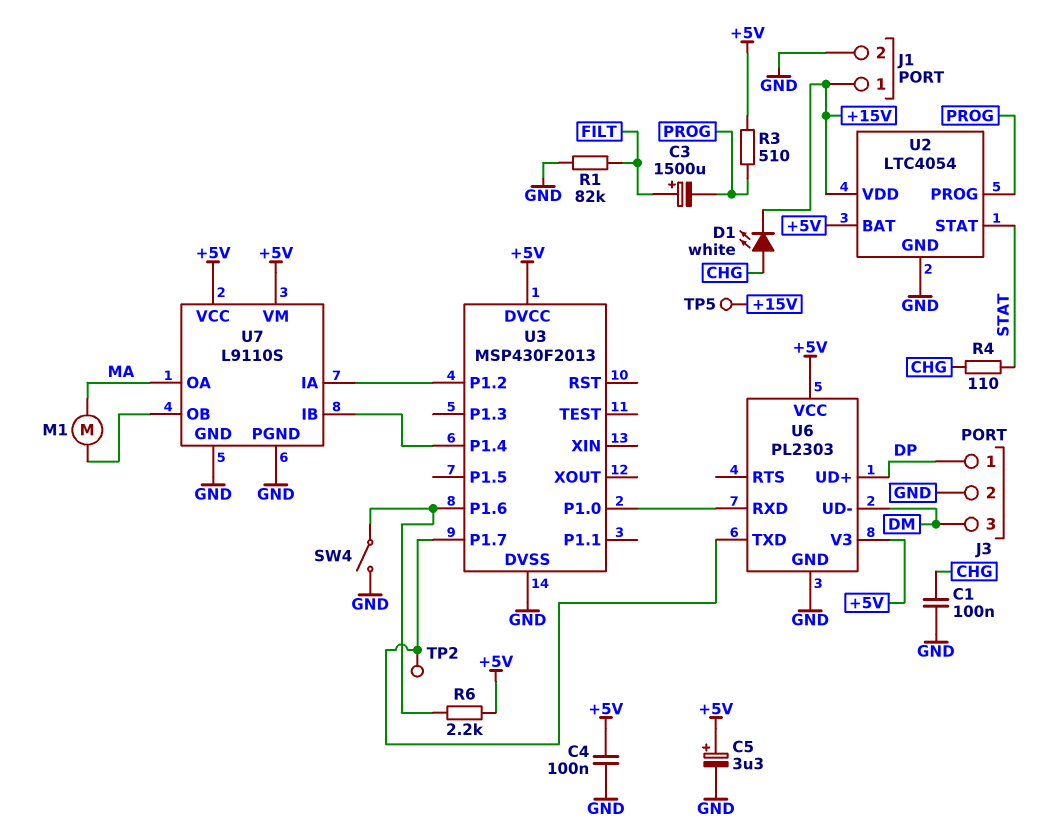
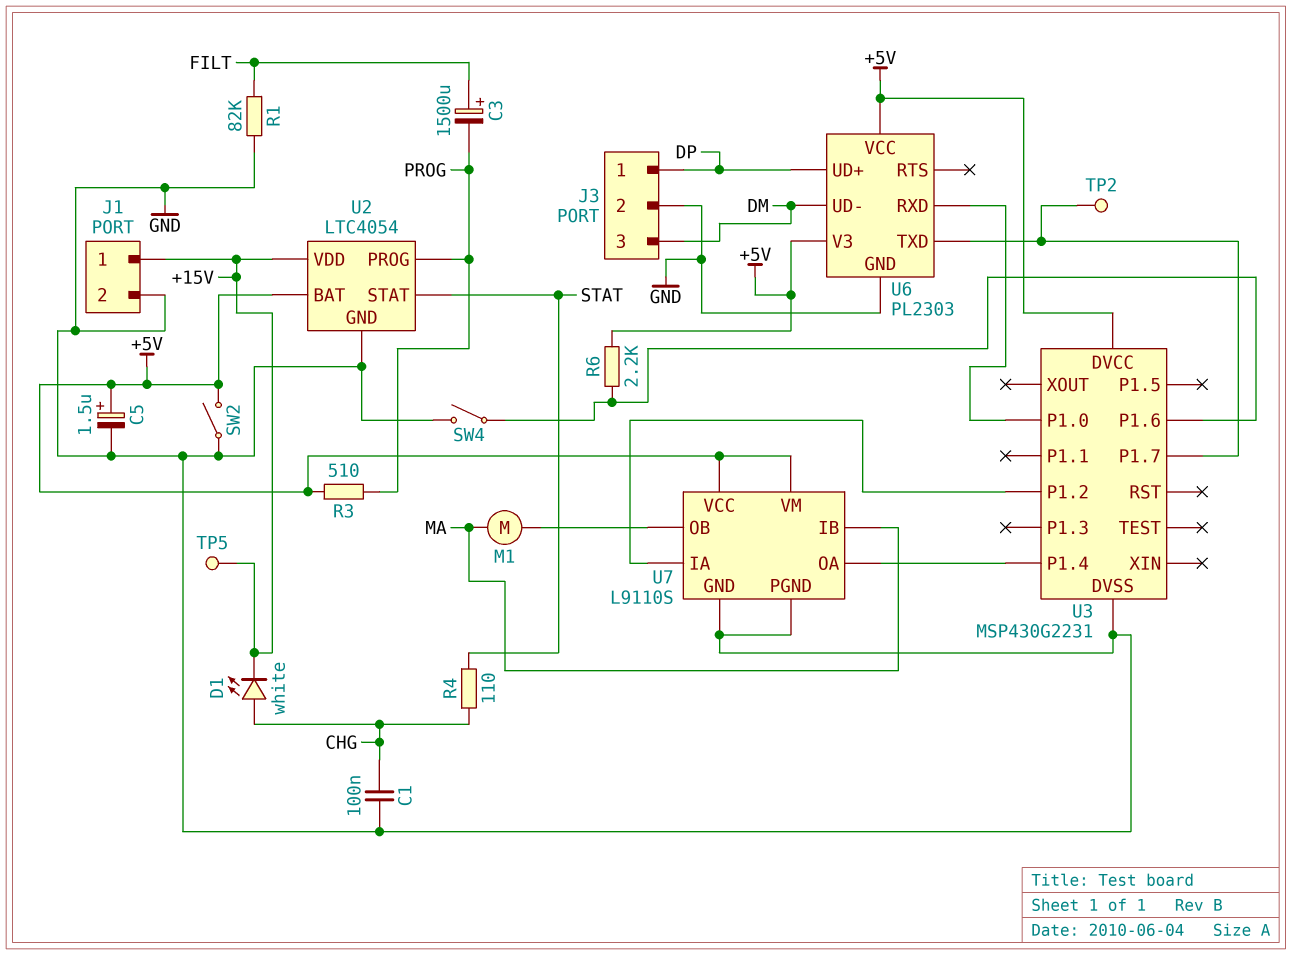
C4: 100nF (+5V, GND) -> none
C5: 3.3uF (plus +5V, minus GND) -> 1.5uF (plus +5V, minus GND)
SW2: none -> switch (+5V, GND)
U3: MSP430F2013 -> MSP430G2231
U7 pin IB: U3/P1.4 -> MA
U7 pin OA: MA -> U3/P1.4

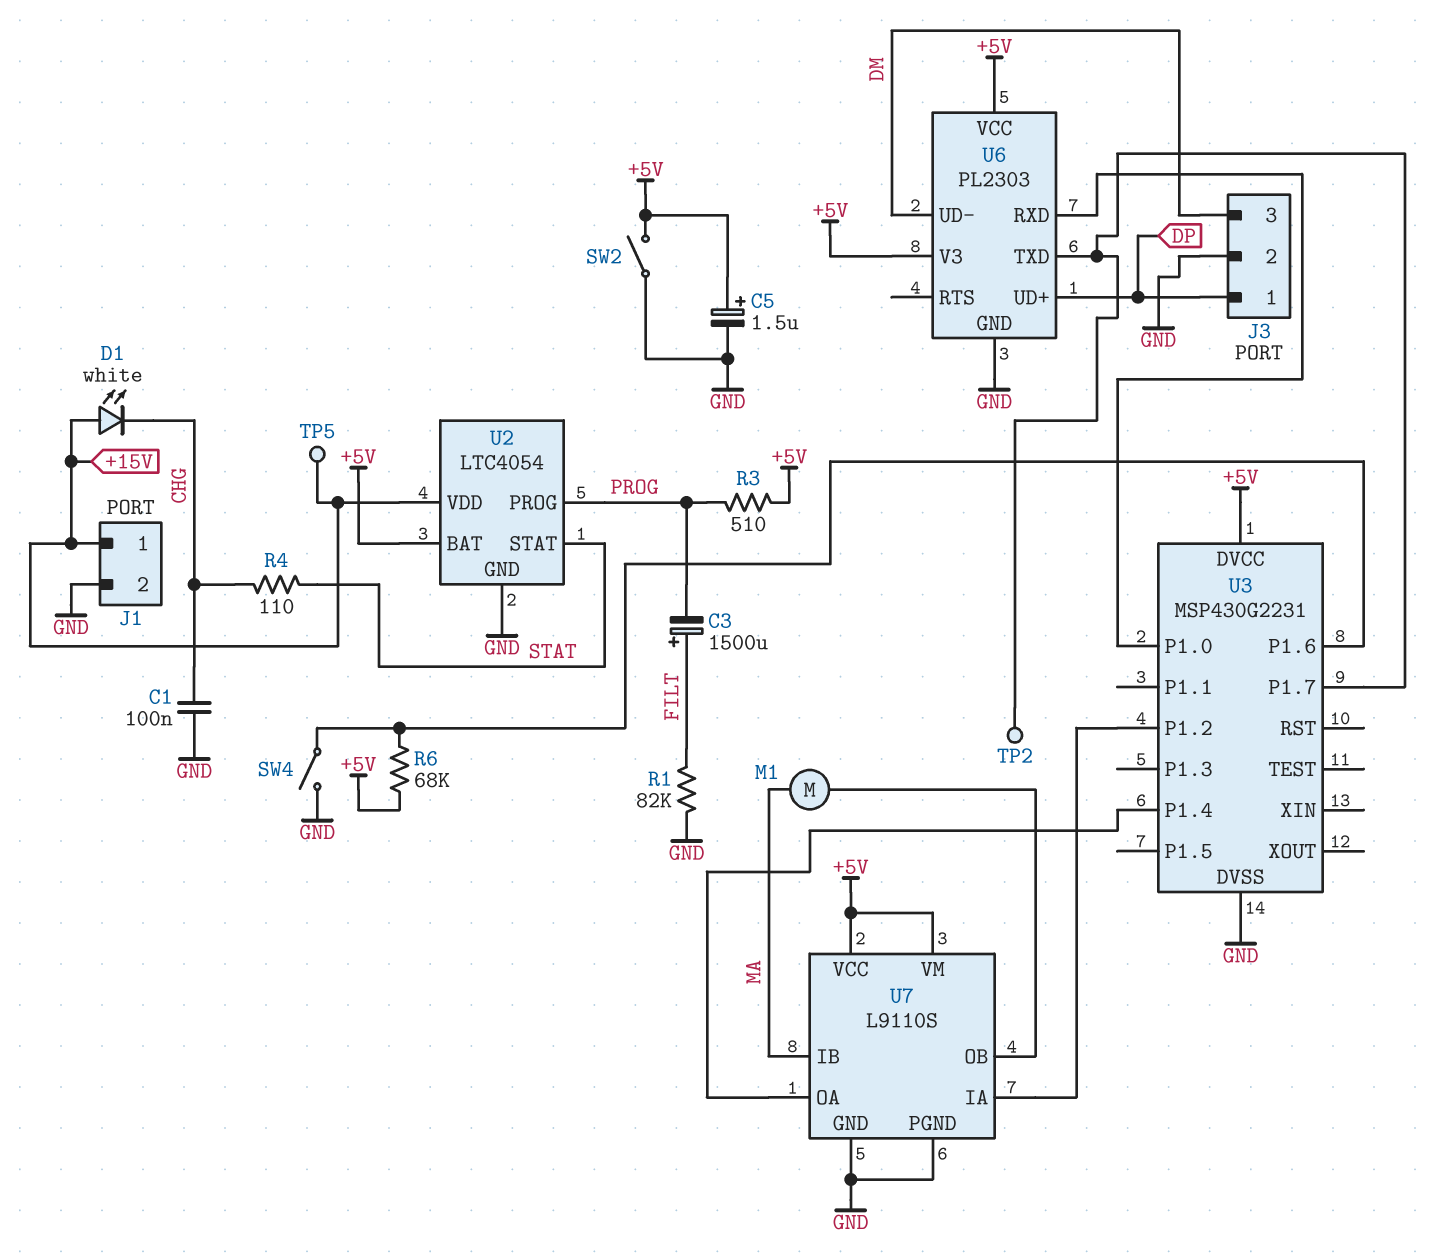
D1: LED white (A CHG, K +15V) -> LED white (A +15V, K CHG)
R6: 2.2k (+5V, U3/P1.6) -> 68k (+5V, U3/P1.6)

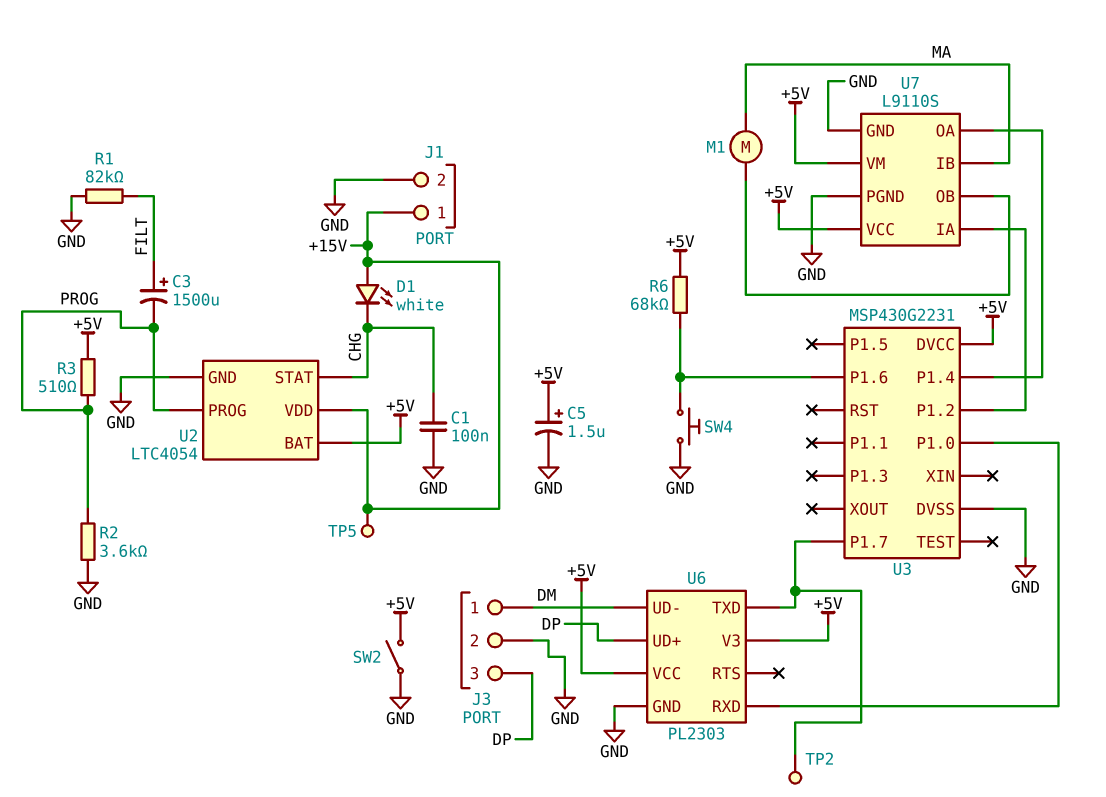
J3 pin 1: DP -> DM
J3 pin 3: DM -> DP
R2: none -> 3.6k (GND, PROG)
R4: 110 (CHG, STAT) -> none
SW4: switch (GND, U3/P1.6) -> button (GND, U3/P1.6)
U2 pin STAT: STAT -> CHG

